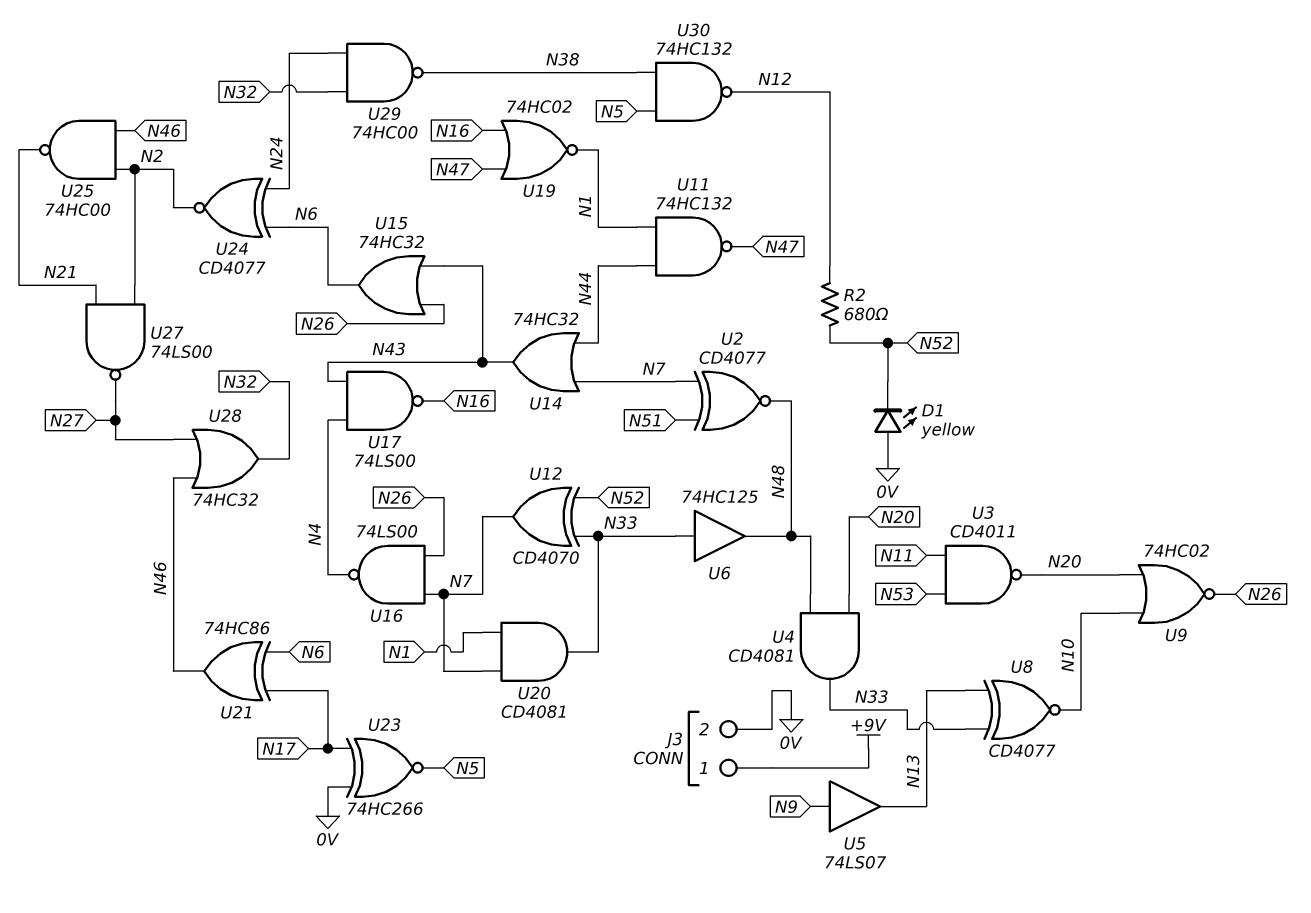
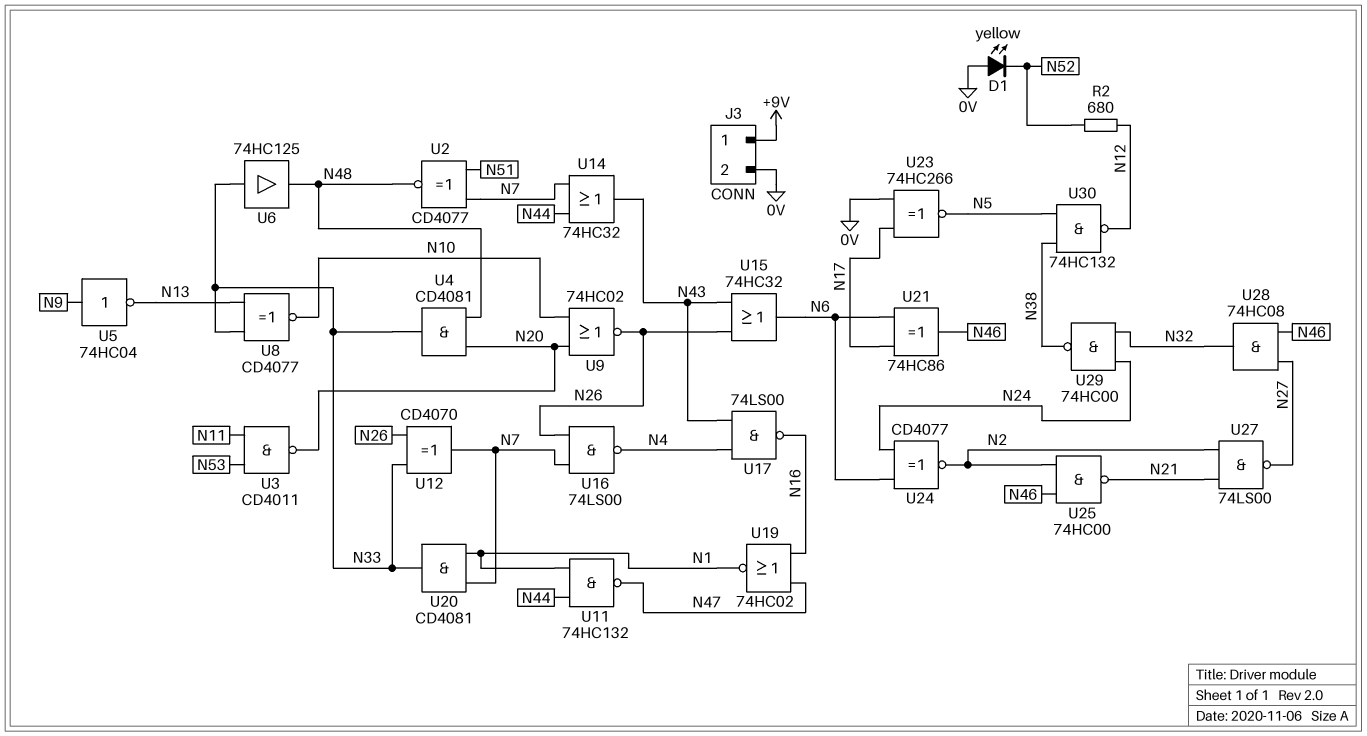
U5: buffer 74LS07 (in N9, out N13) -> NOT 74HC04 (in N9, out N13)
U12: XOR CD4070 (in N33, in N52, out N7) -> XOR CD4070 (in N26, in N33, out N7)
U28: OR 74HC32 (in N27, in N46, out N32) -> AND 74HC08 (in N27, in N46, out N32)

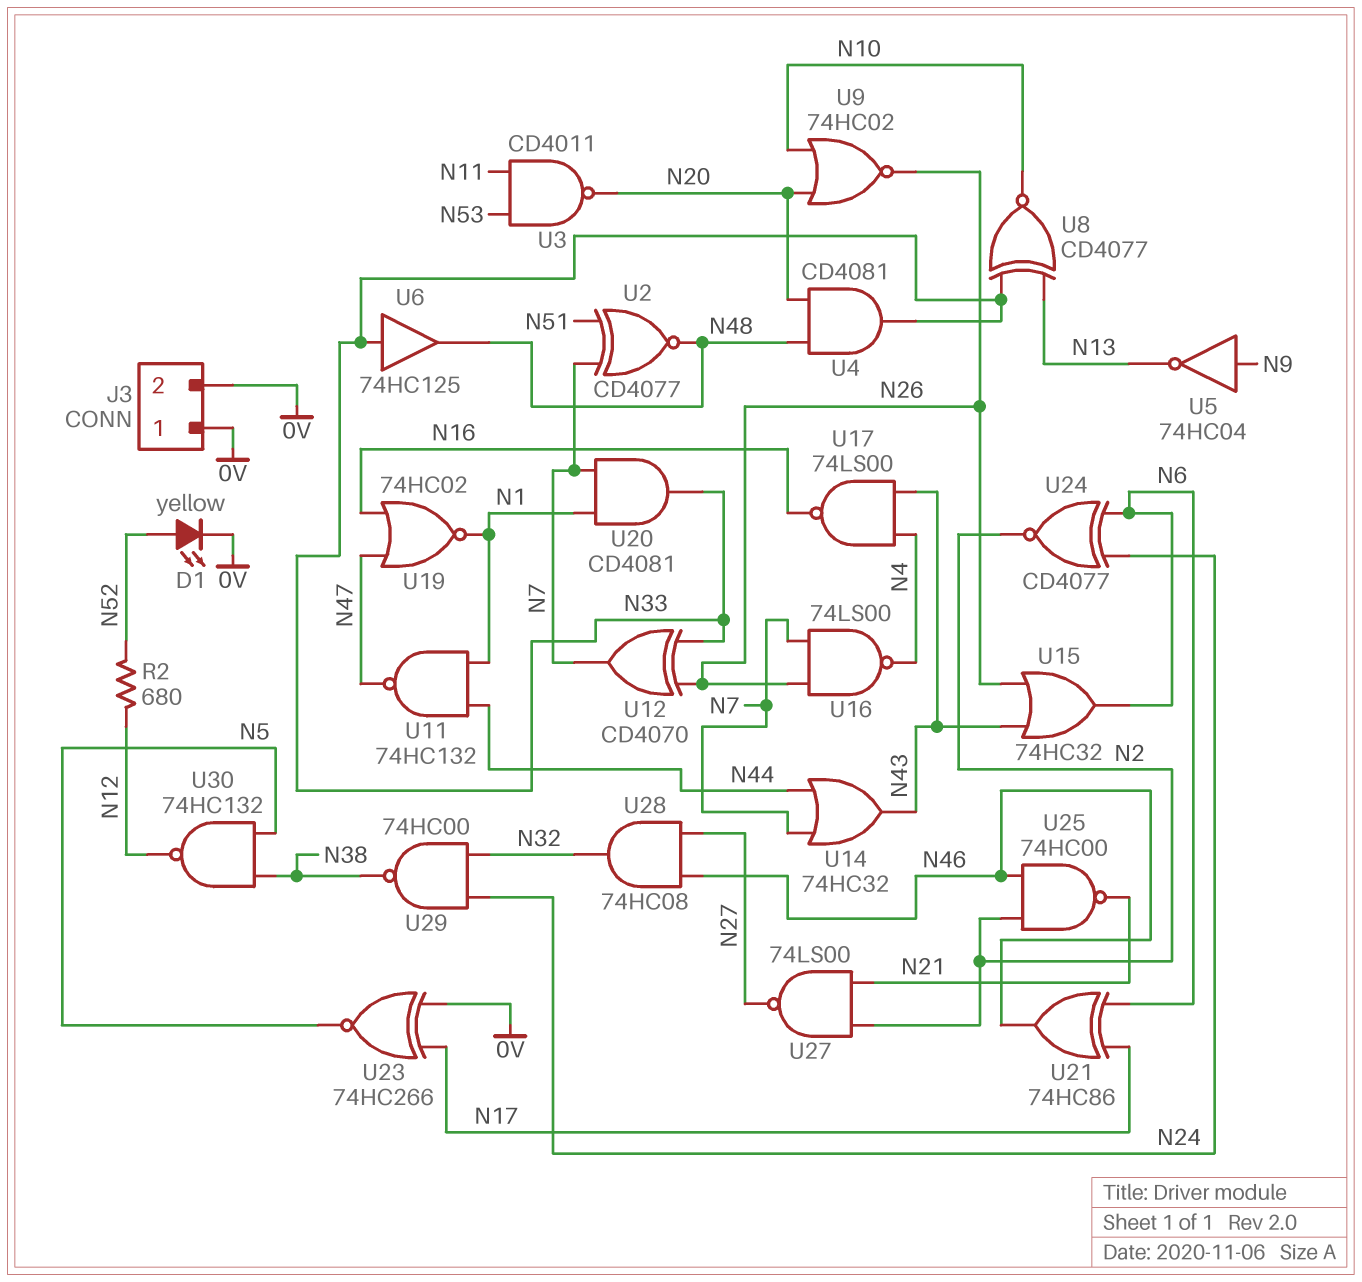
D1: LED yellow (A 0V, K N52) -> LED yellow (A N52, K 0V)
J3 pin 1: +9V -> 0V

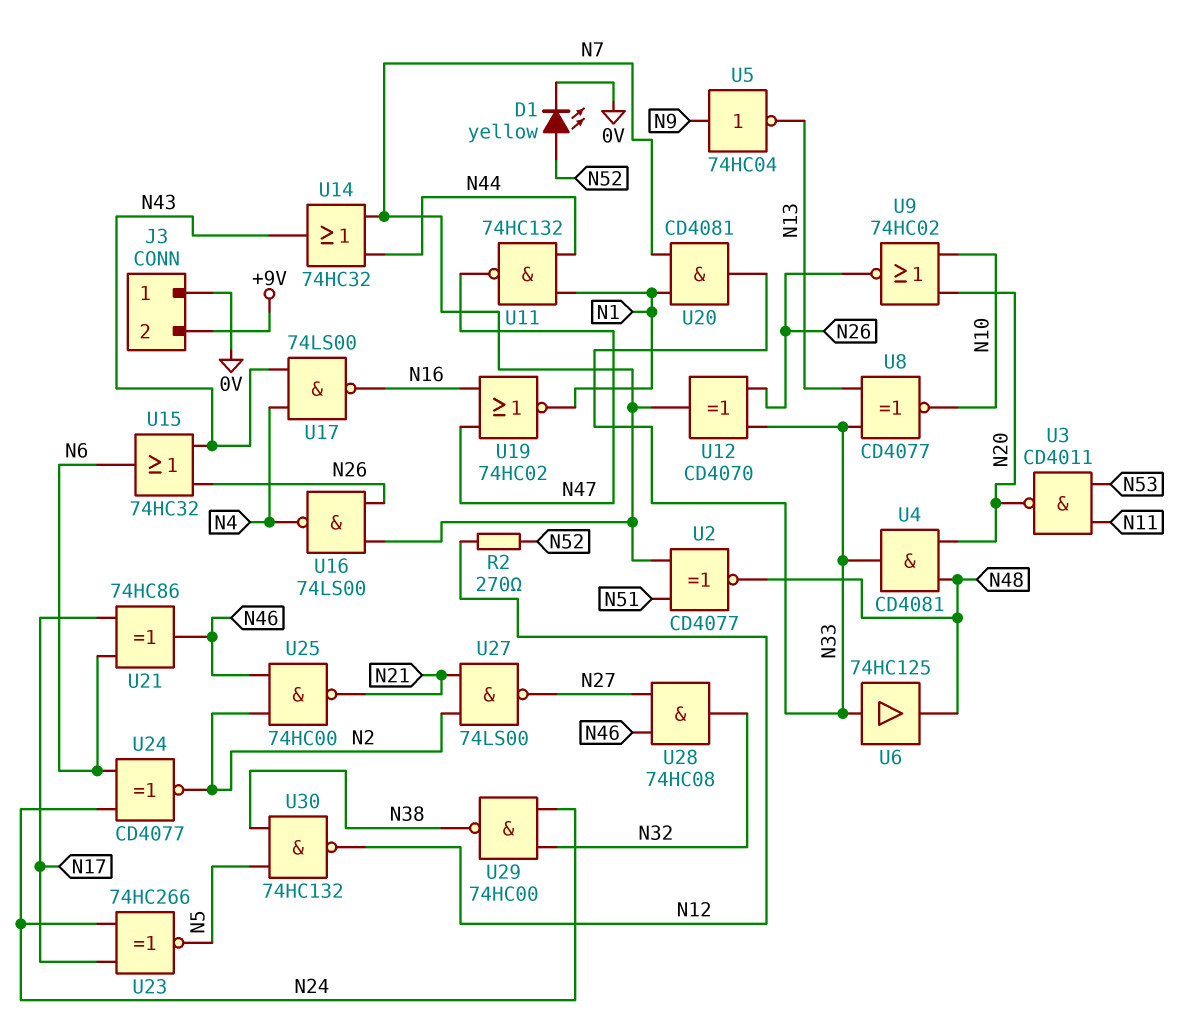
J3 pin 2: 0V -> +9V
R2: 680 (N12, N52) -> 270 (N12, N52)
U23: XNOR 74HC266 (in 0V, in N17, out N5) -> XNOR 74HC266 (in N17, in N24, out N5)

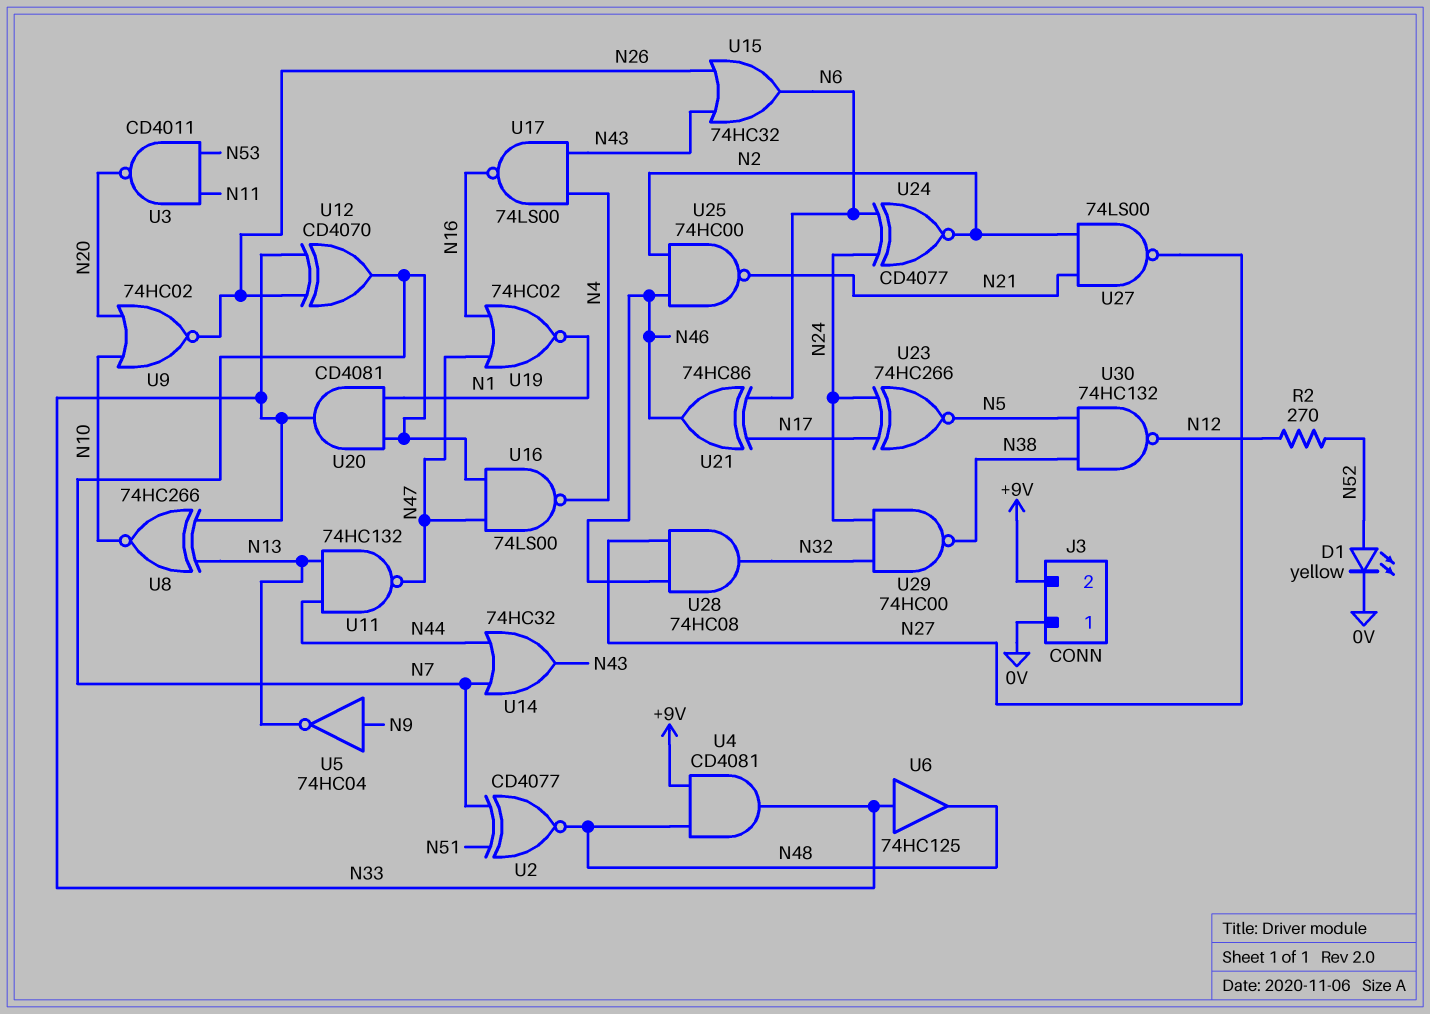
U4: AND CD4081 (in N20, in N48, out N33) -> AND CD4081 (in +9V, in N48, out N33)
U8: XNOR CD4077 (in N13, in N33, out N10) -> XNOR 74HC266 (in N13, in N33, out N10)
U11: NAND 74HC132 (in N1, in N44, out N47) -> NAND 74HC132 (in N13, in N44, out N47)
U16: NAND 74LS00 (in N7, in N26, out N4) -> NAND 74LS00 (in N7, in N47, out N4)

